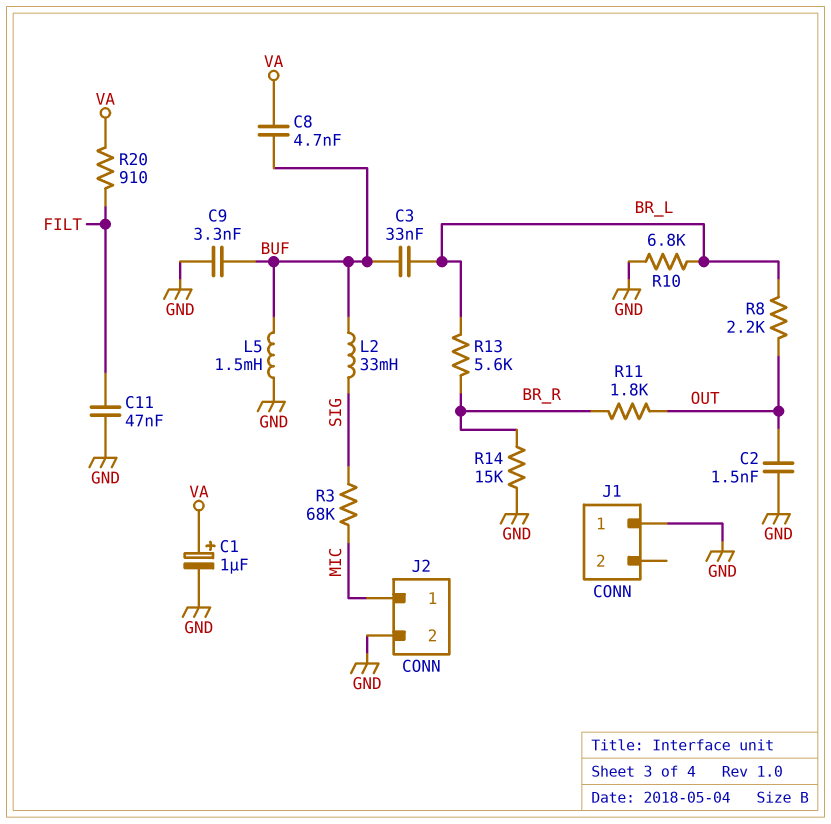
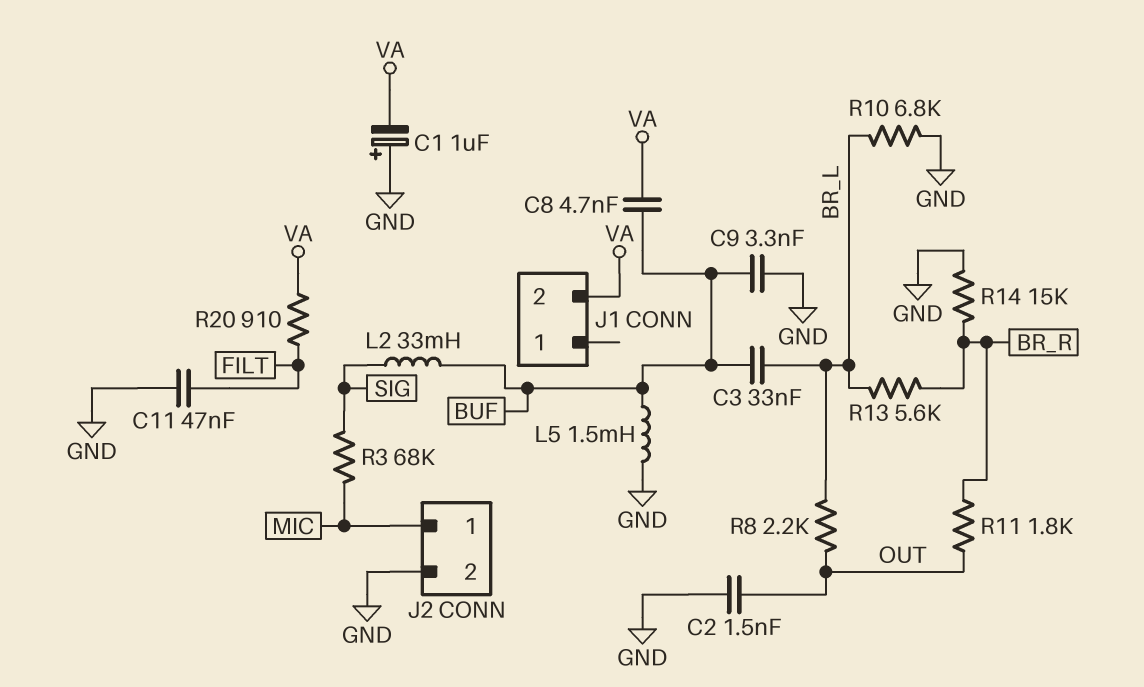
C1: 1uF (plus VA, minus GND) -> 1uF (plus GND, minus VA)
J1 pin 1: GND -> none
J1 pin 2: none -> VA

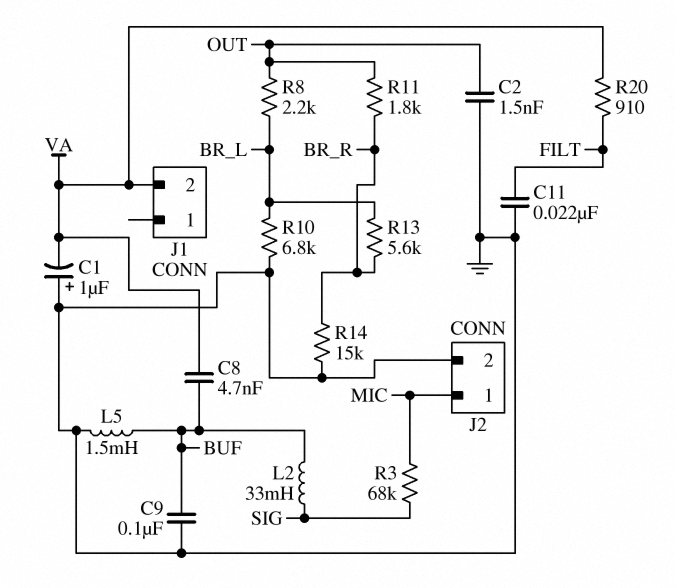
C3: 33nF (BR_L, BUF) -> none
C9: 3.3nF (BUF, GND) -> 100nF (BUF, GND)
C11: 47nF (FILT, GND) -> 22nF (FILT, GND)

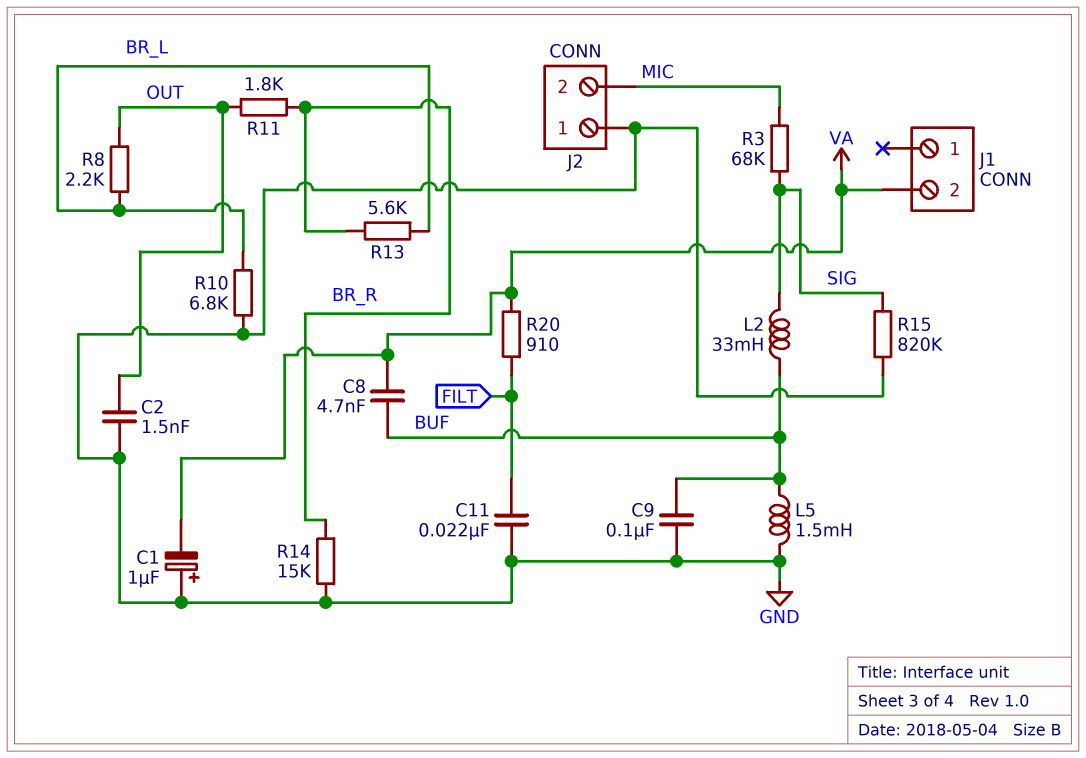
J2 pin 1: MIC -> GND
J2 pin 2: GND -> MIC
R15: none -> 820k (GND, SIG)

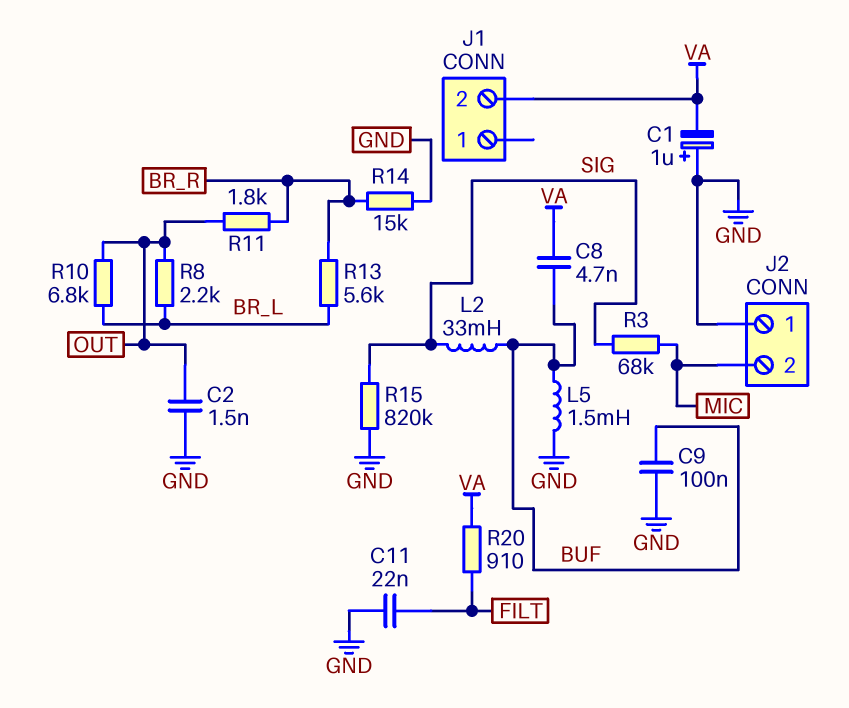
R10: 6.8k (BR_L, GND) -> 6.8k (BR_L, OUT)

